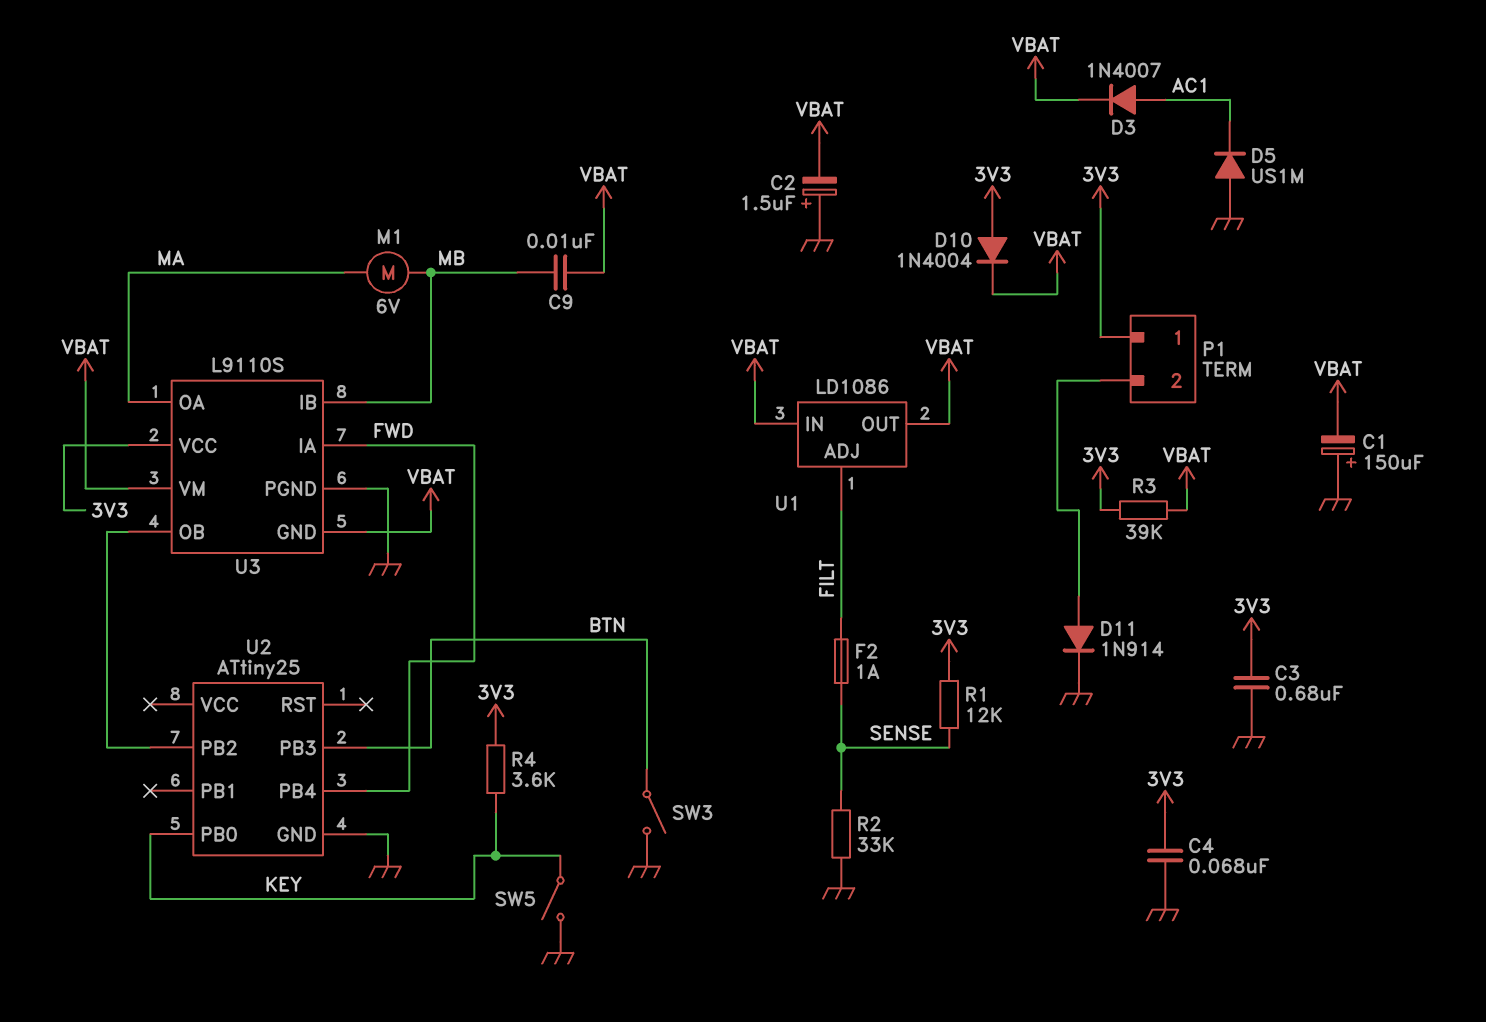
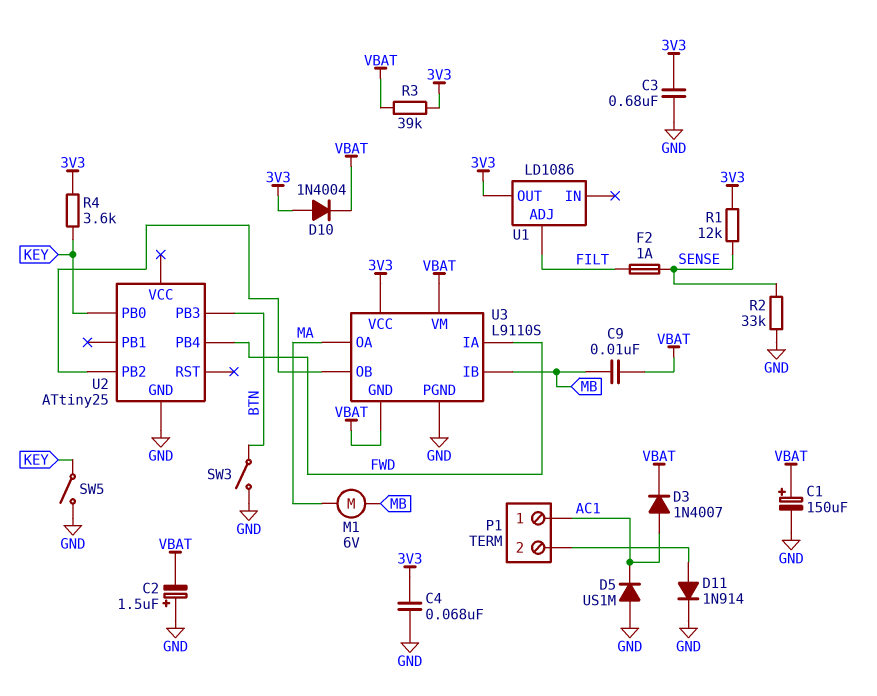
C1: 150uF (plus GND, minus VBAT) -> 150uF (plus VBAT, minus GND)
P1 pin 1: 3V3 -> AC1
U1 pin IN: VBAT -> none
U1 pin OUT: VBAT -> 3V3

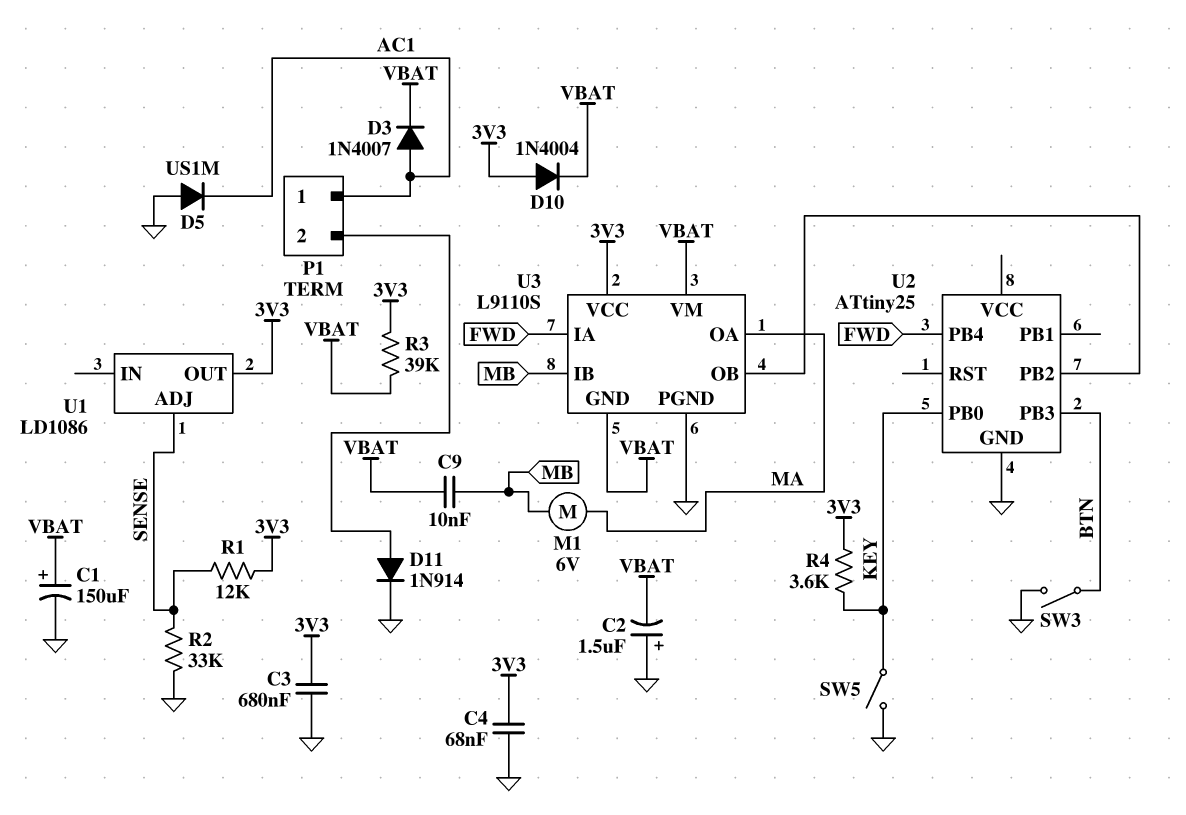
F2: 1A (FILT, SENSE) -> none
U1 pin ADJ: FILT -> SENSE

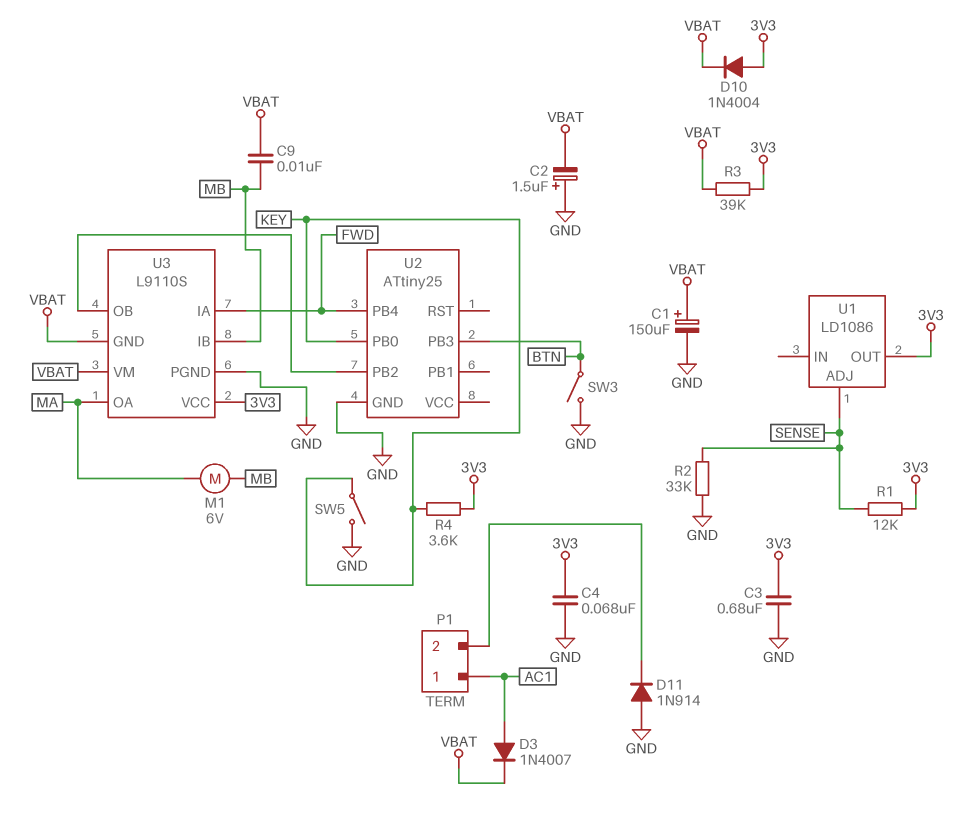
D5: diode US1M (A GND, K AC1) -> none
D11: diode 1N914 (A P1/2, K GND) -> diode 1N914 (A GND, K P1/2)

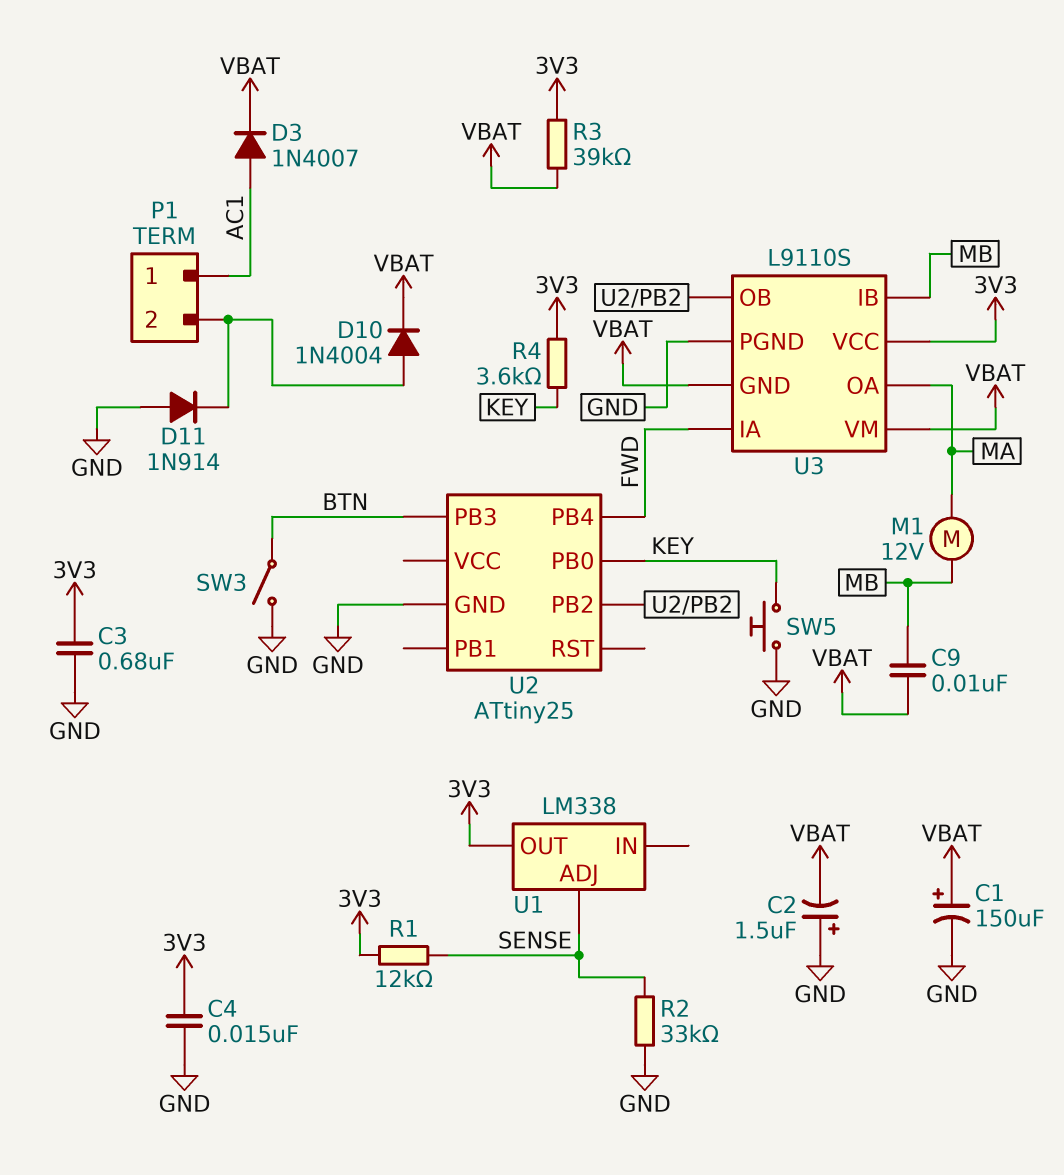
C4: 68nF (3V3, GND) -> 15nF (3V3, GND)
D10: diode 1N4004 (A 3V3, K VBAT) -> diode 1N4004 (A P1/2, K VBAT)
M1: motor 6V (MA, MB) -> motor 12V (MA, MB)
SW5: switch (GND, KEY) -> button (GND, KEY)
U1: LD1086 -> LM338

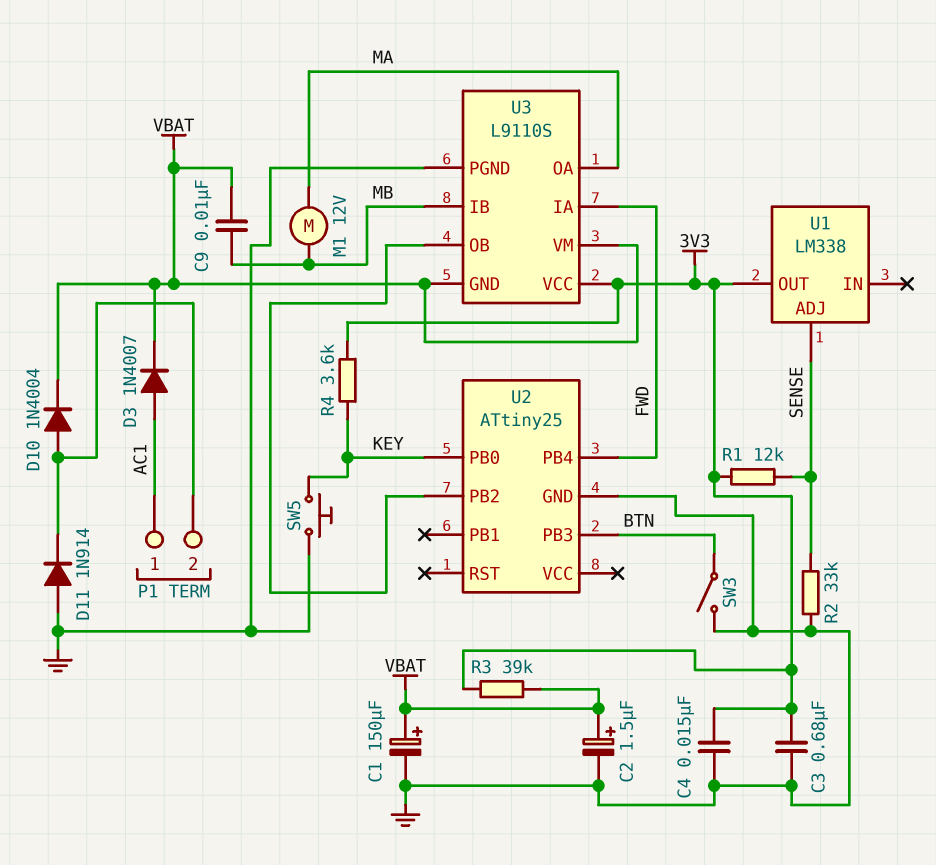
C2: 1.5uF (plus GND, minus VBAT) -> 1.5uF (plus VBAT, minus GND)

